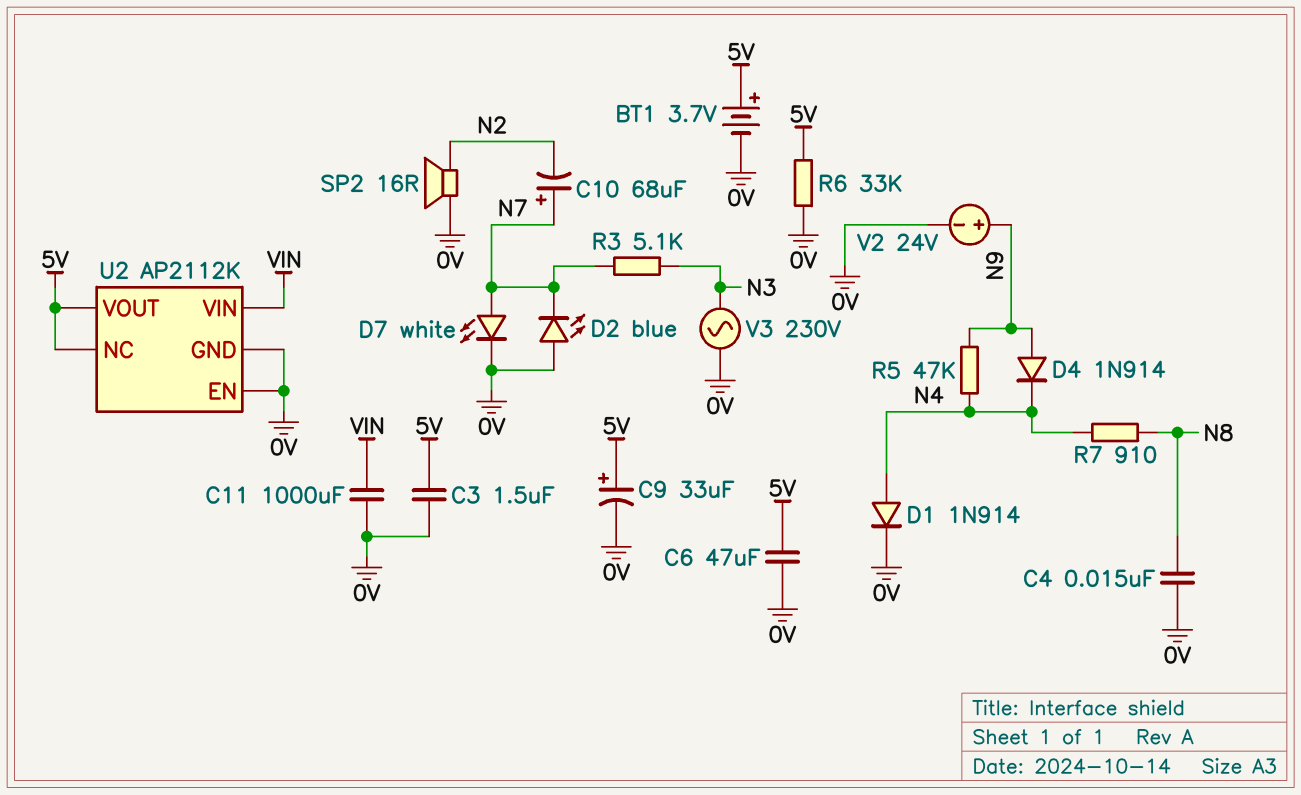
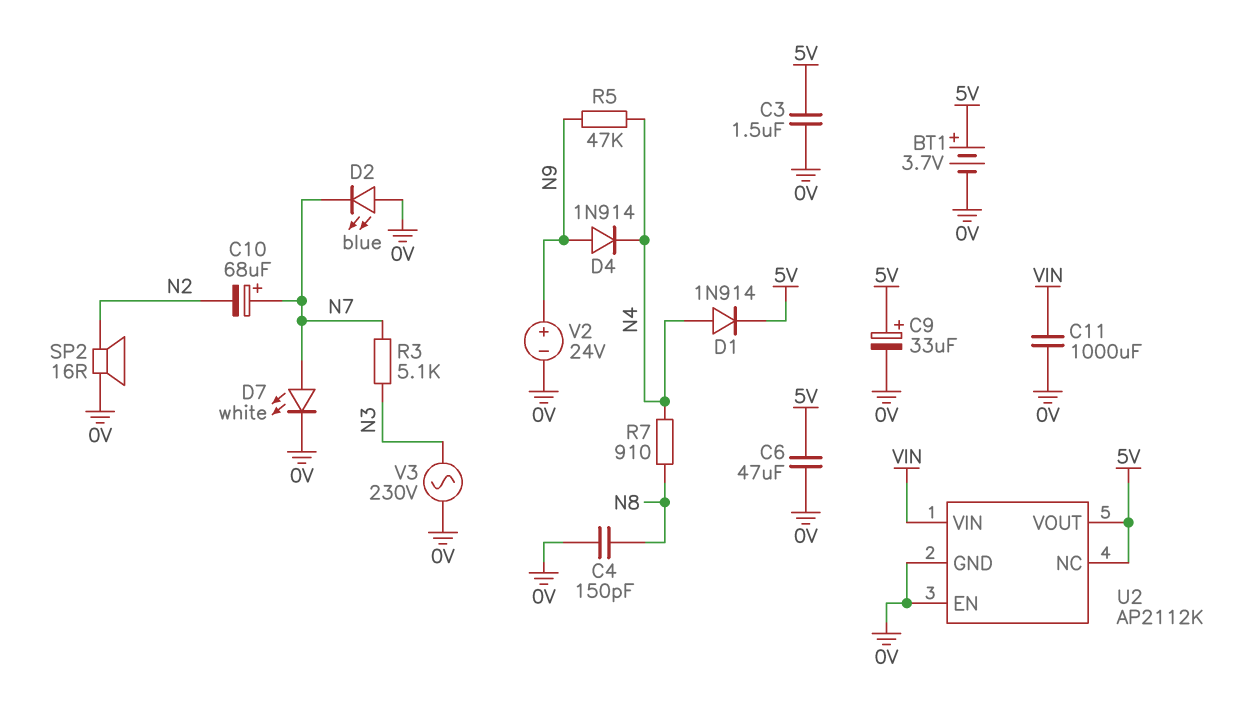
C4: 15nF (0V, N8) -> 150pF (0V, N8)
D1: diode 1N914 (A N4, K 0V) -> diode 1N914 (A N4, K 5V)
R6: 33k (0V, 5V) -> none

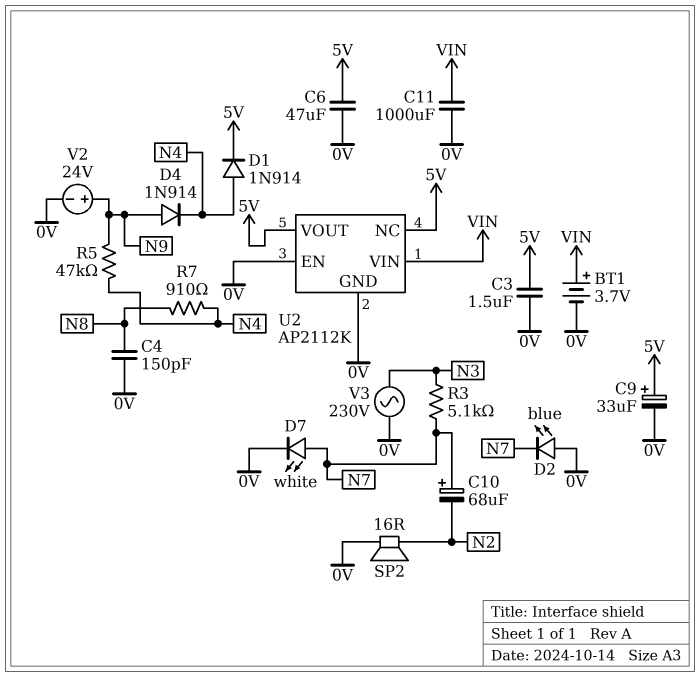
BT1: 3.7V (plus 5V, minus 0V) -> 3.7V (plus VIN, minus 0V)

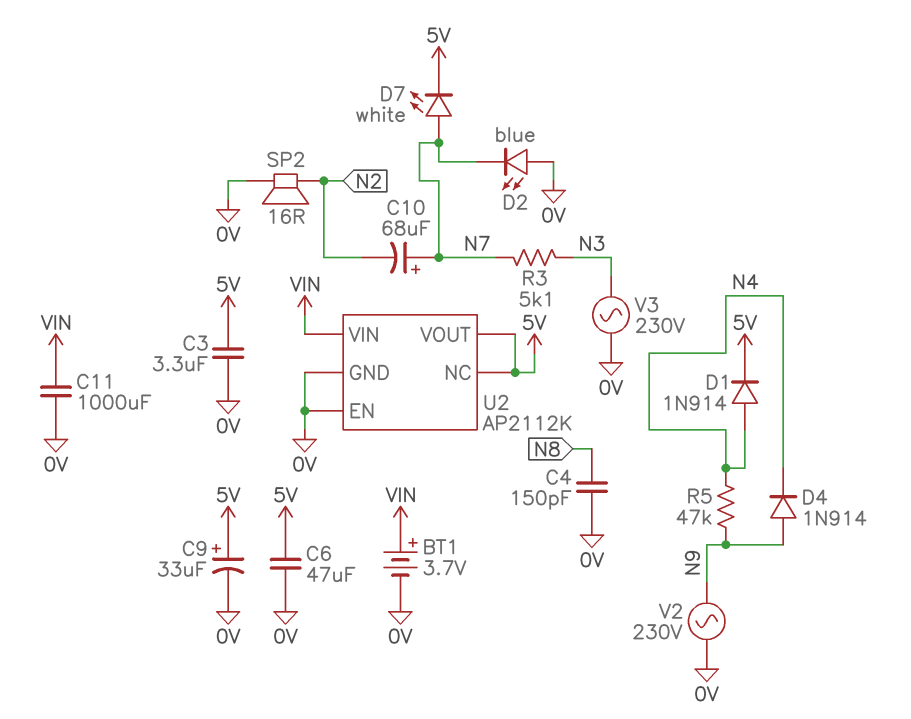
C3: 1.5uF (0V, 5V) -> 3.3uF (0V, 5V)
D7: LED white (A N7, K 0V) -> LED white (A N7, K 5V)
R7: 910 (N4, N8) -> none
V2: 24V (plus N9, minus 0V) -> AC 230V (0V, N9)

